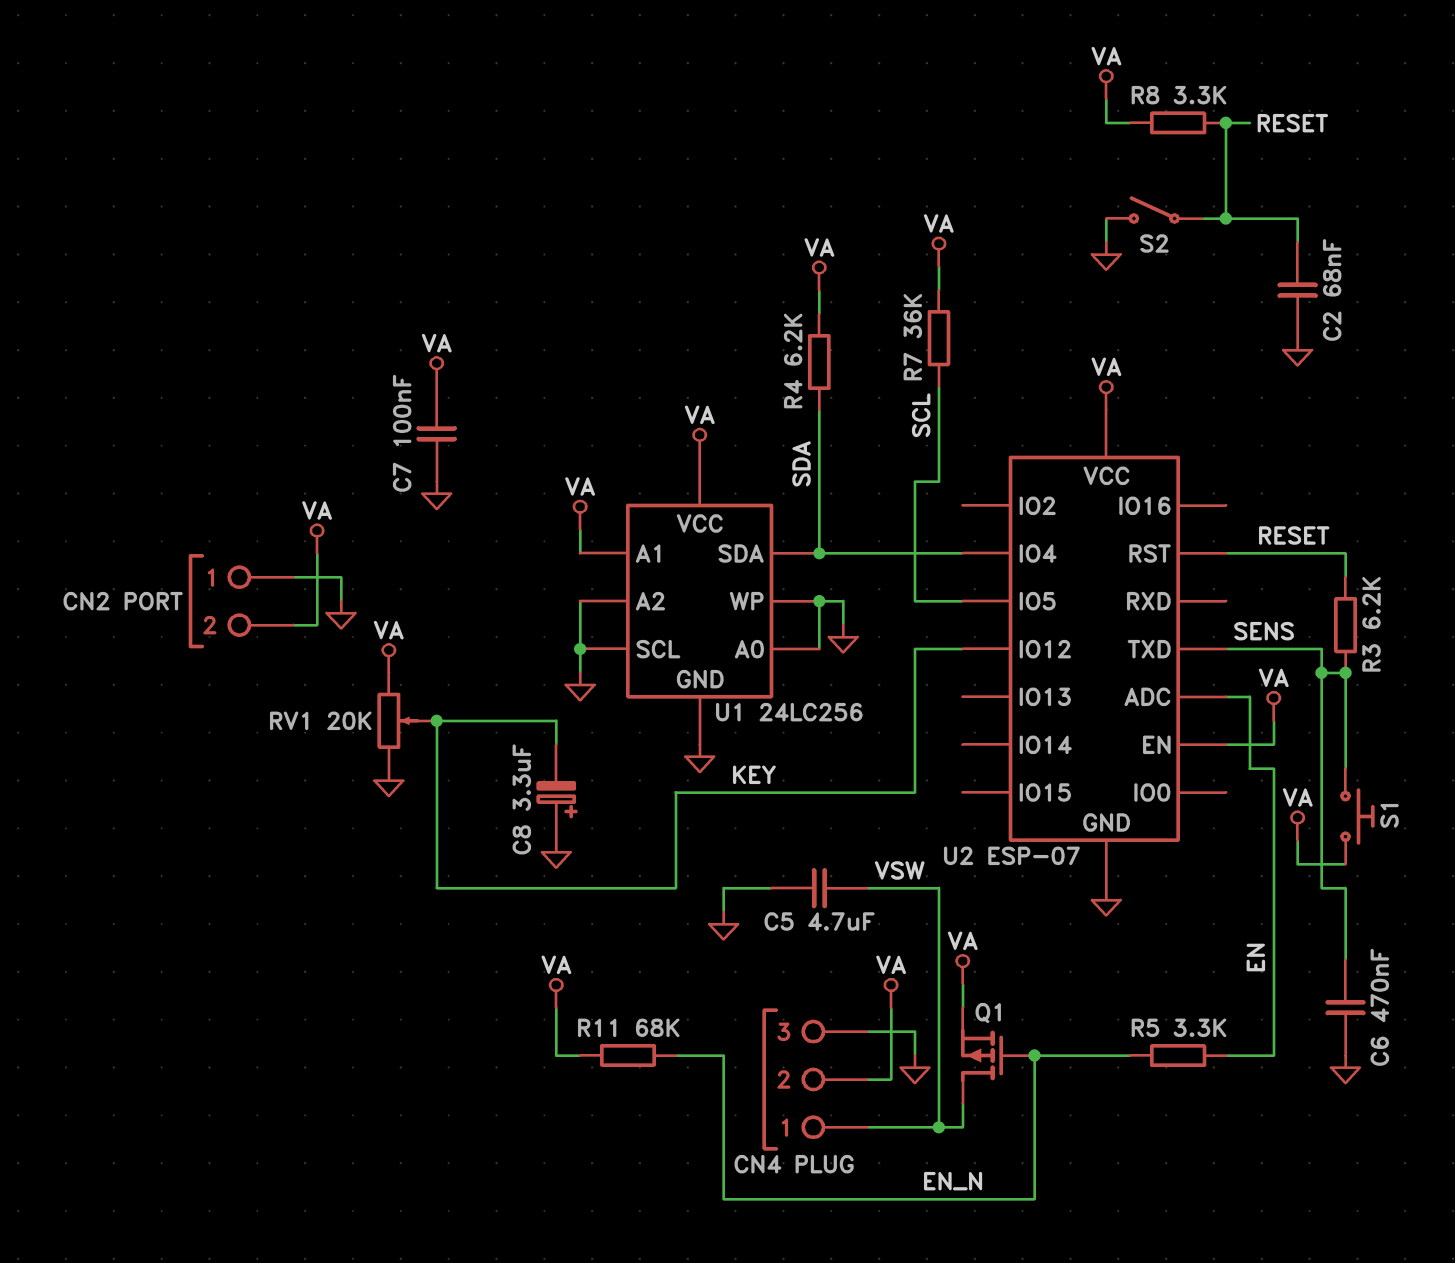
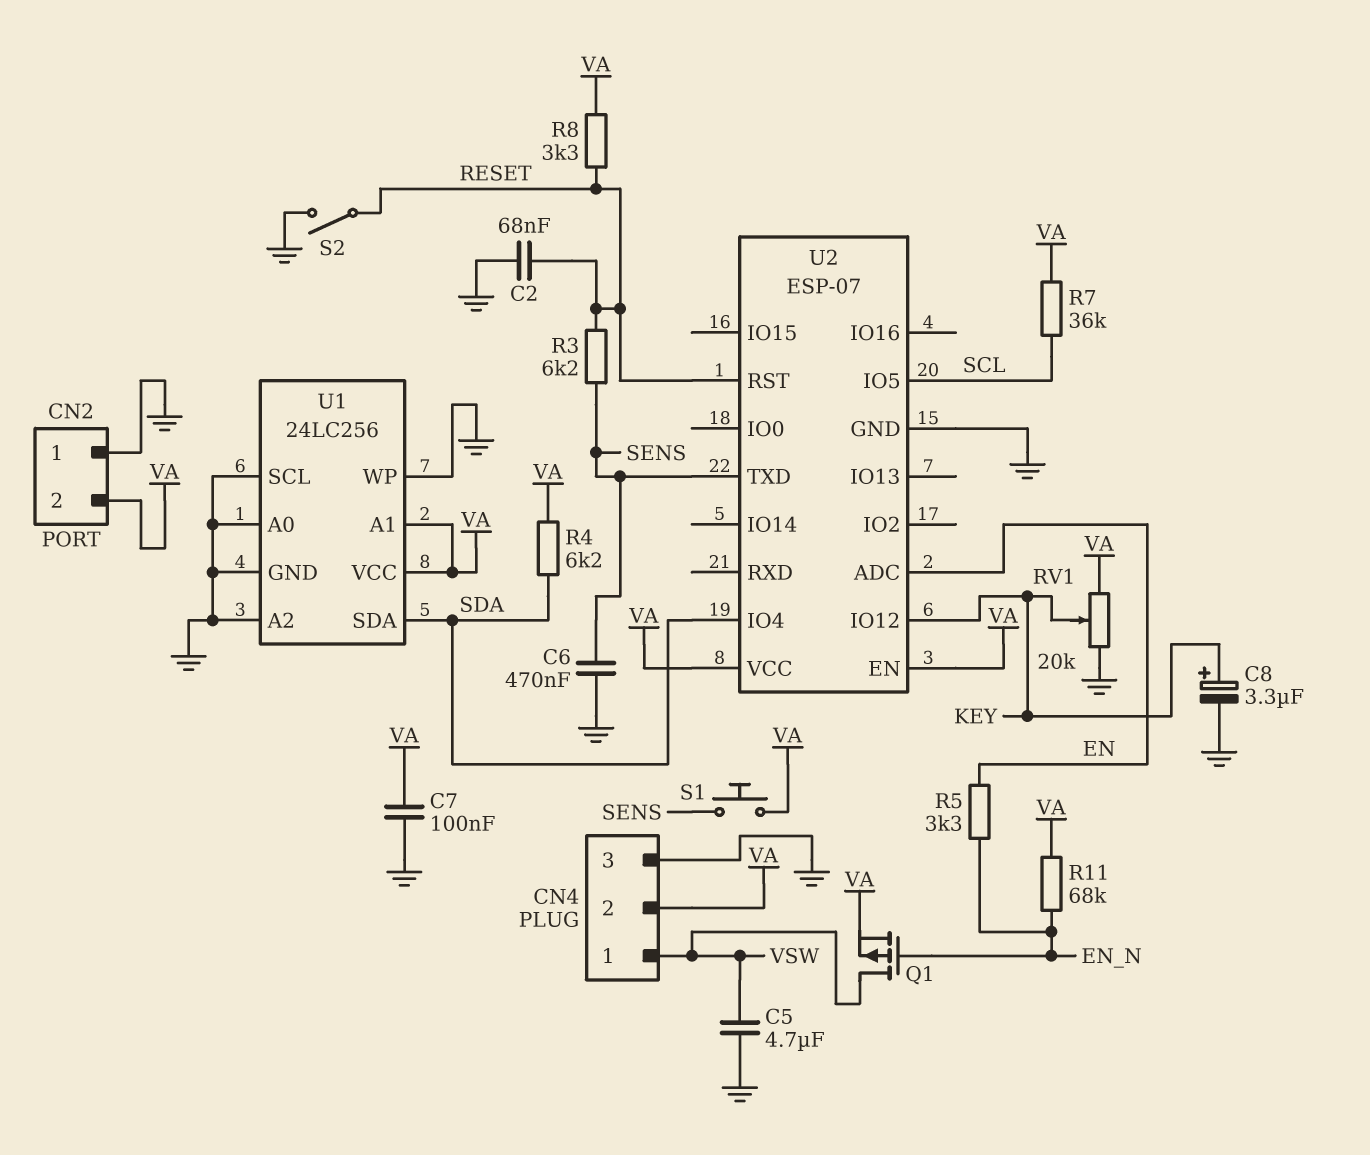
C8: 3.3uF (plus GND, minus KEY) -> 3.3uF (plus KEY, minus GND)

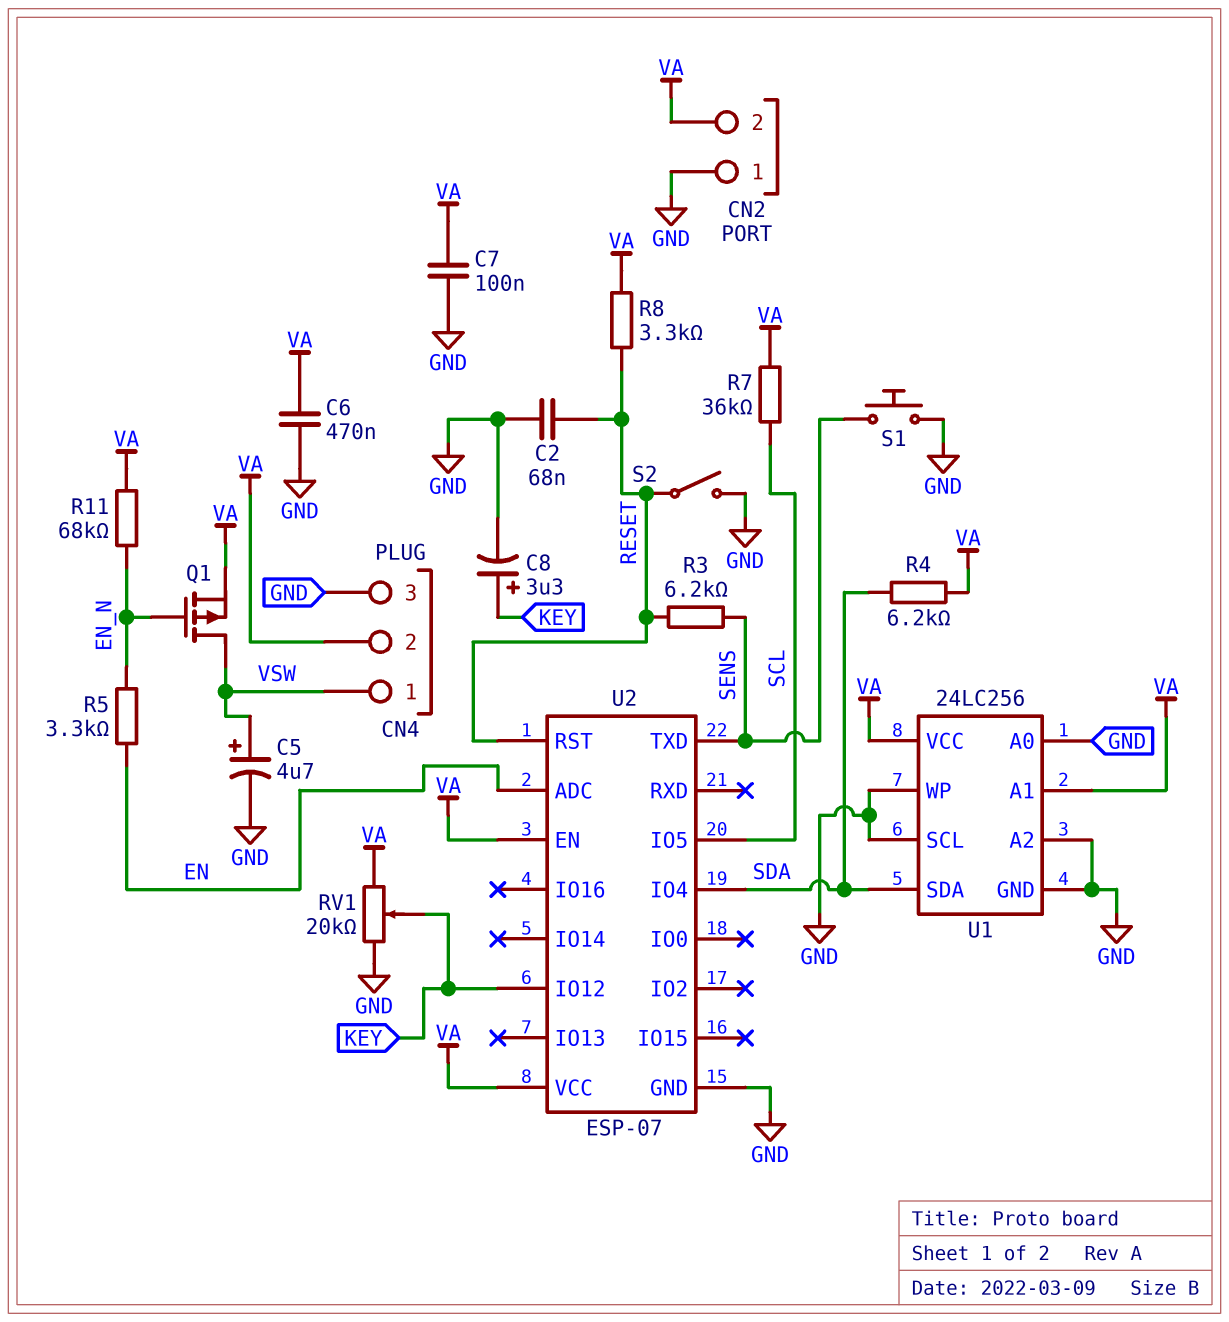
C5: 4.7uF (GND, VSW) -> 4.7uF (plus VSW, minus GND)
C6: 470nF (GND, SENS) -> 470nF (GND, VA)
S1: button (SENS, VA) -> button (GND, SENS)

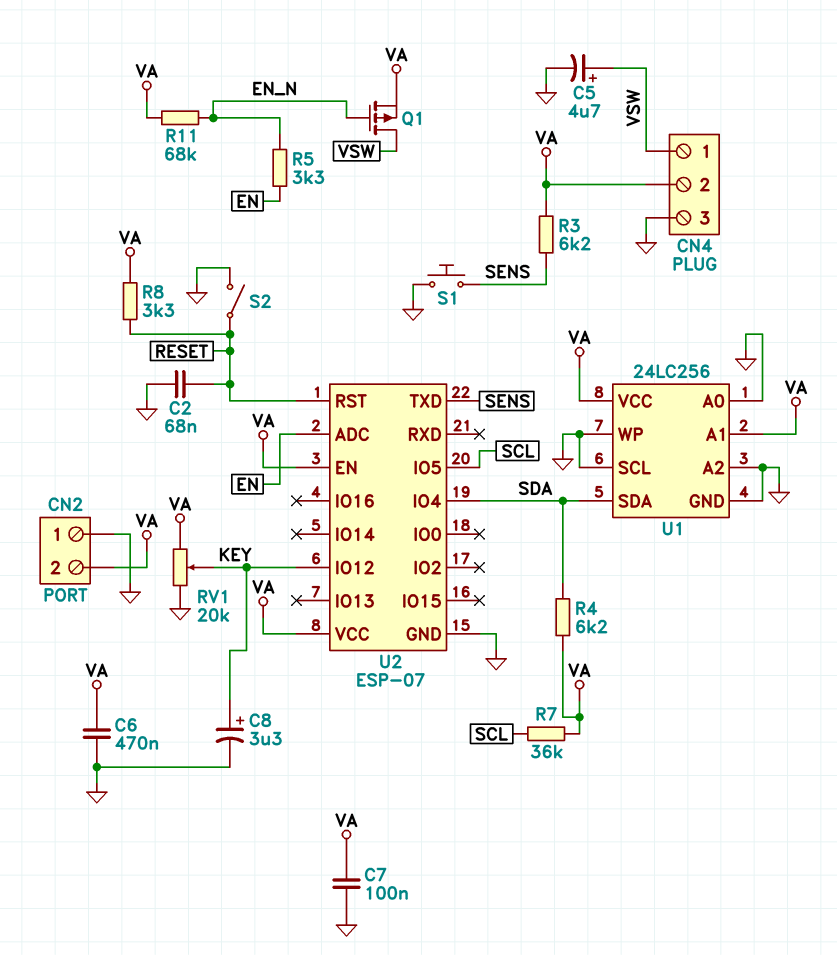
R3: 6.2k (RESET, SENS) -> 6.2k (SENS, VA)

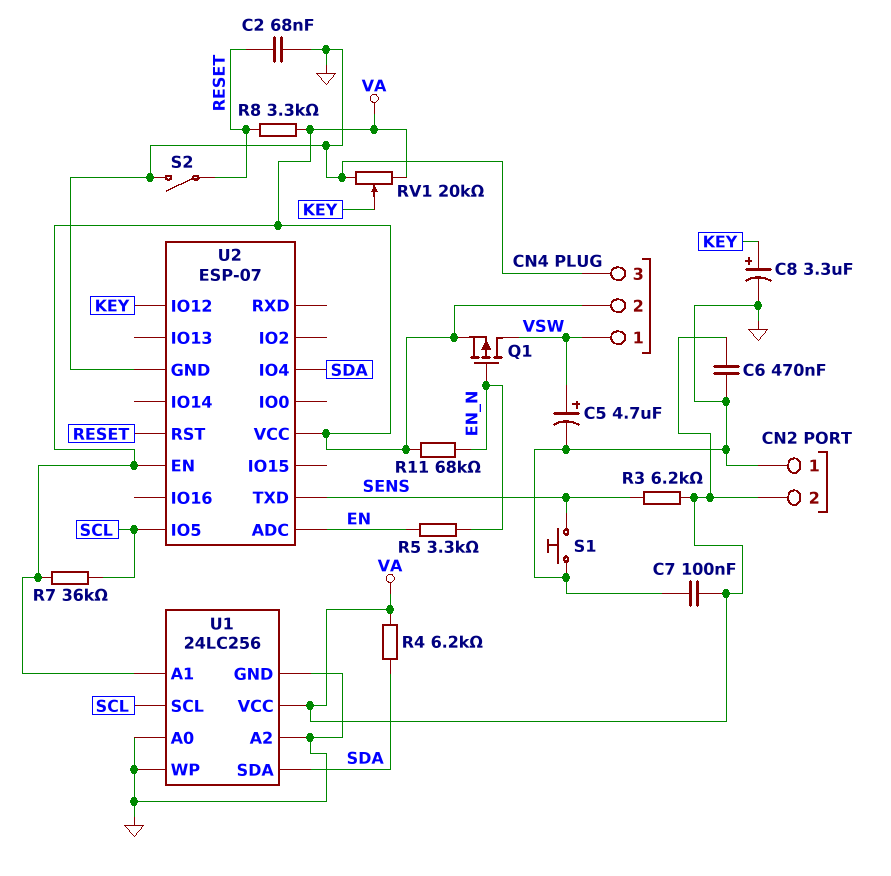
U1 pin SCL: GND -> SCL

